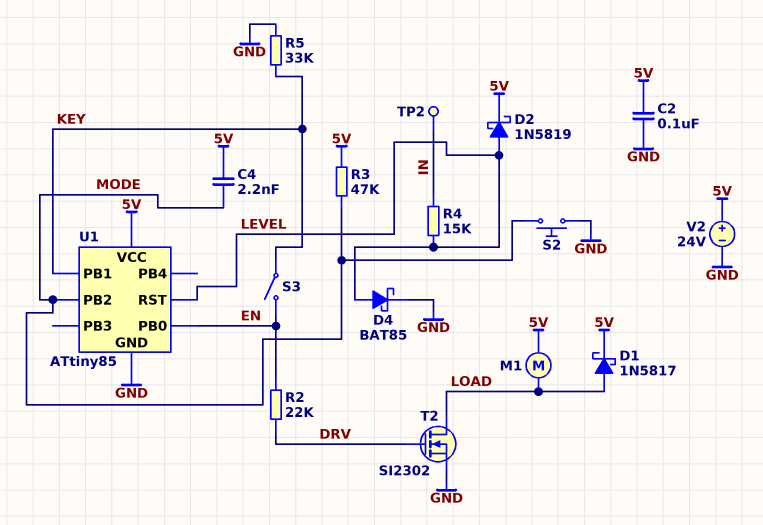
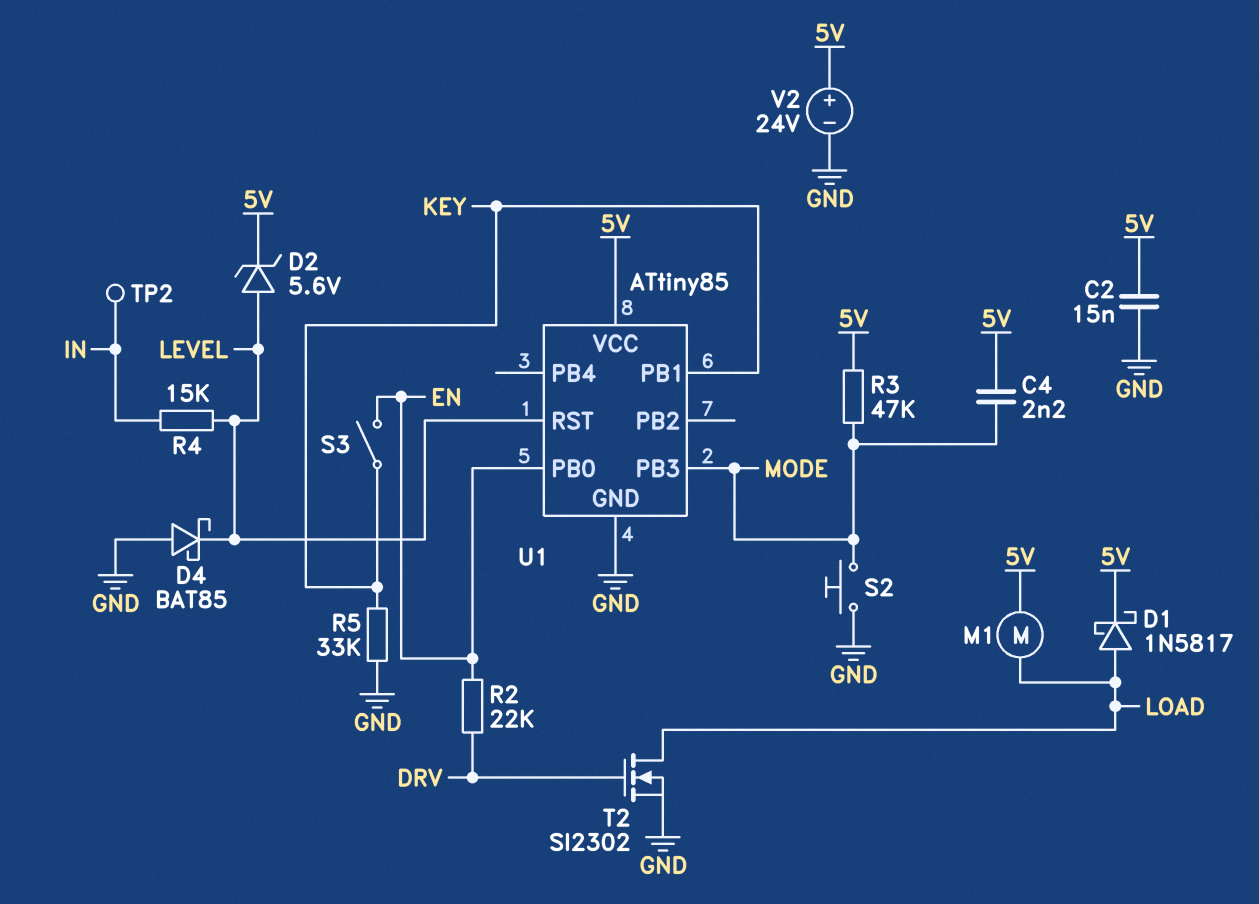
C2: 100nF (5V, GND) -> 15nF (5V, GND)
D2: schottky 1N5819 (A LEVEL, K 5V) -> zener 5.6V (A LEVEL, K 5V)
D4: schottky BAT85 (A LEVEL, K GND) -> schottky BAT85 (A GND, K LEVEL)
U1 pin PB2: MODE -> none
U1 pin PB3: none -> MODE

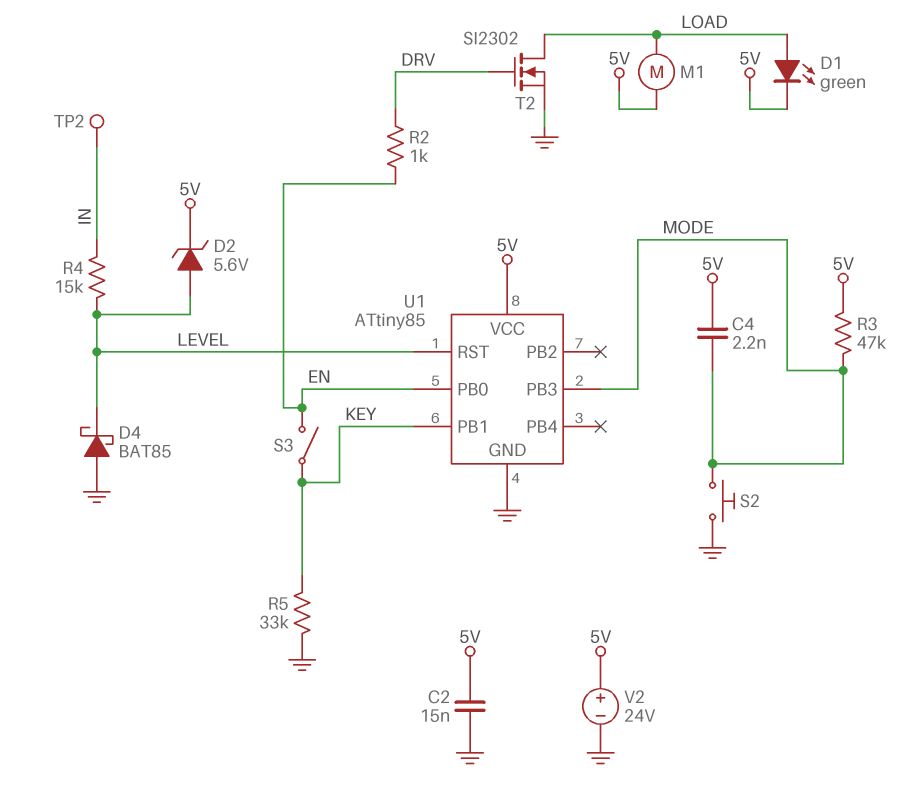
D1: schottky 1N5817 (A LOAD, K 5V) -> LED green (A LOAD, K 5V)
R2: 22k (DRV, EN) -> 1k (DRV, EN)

